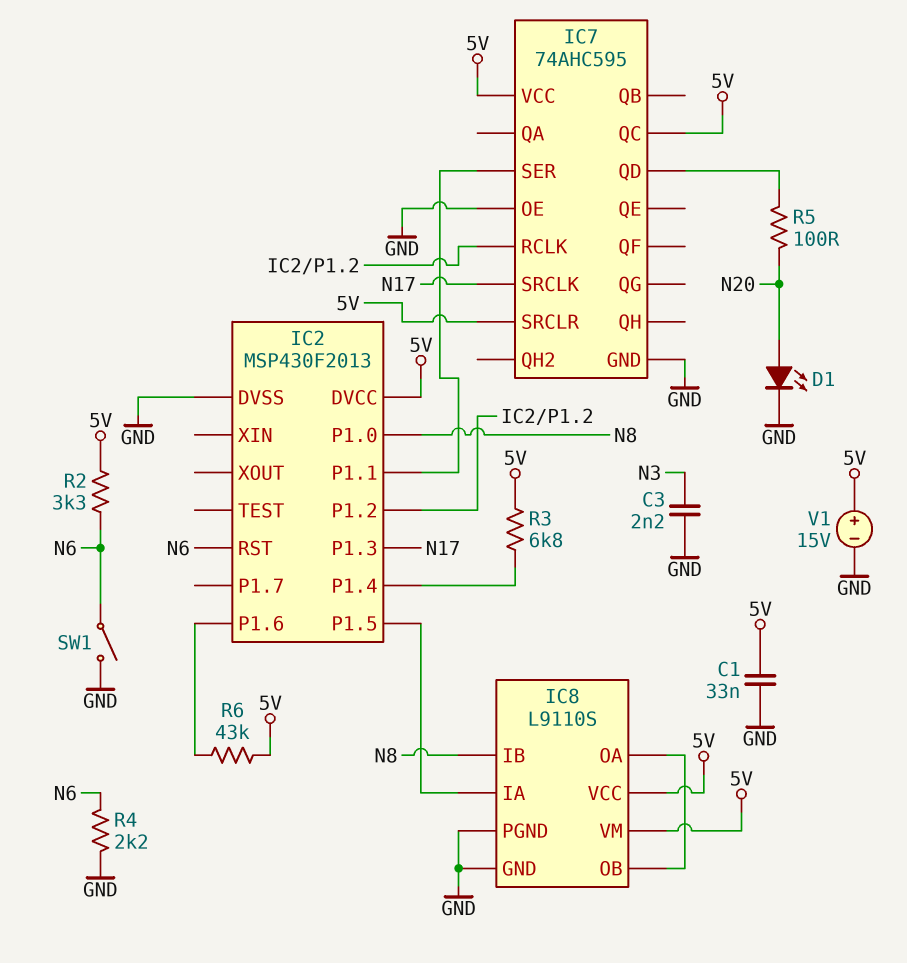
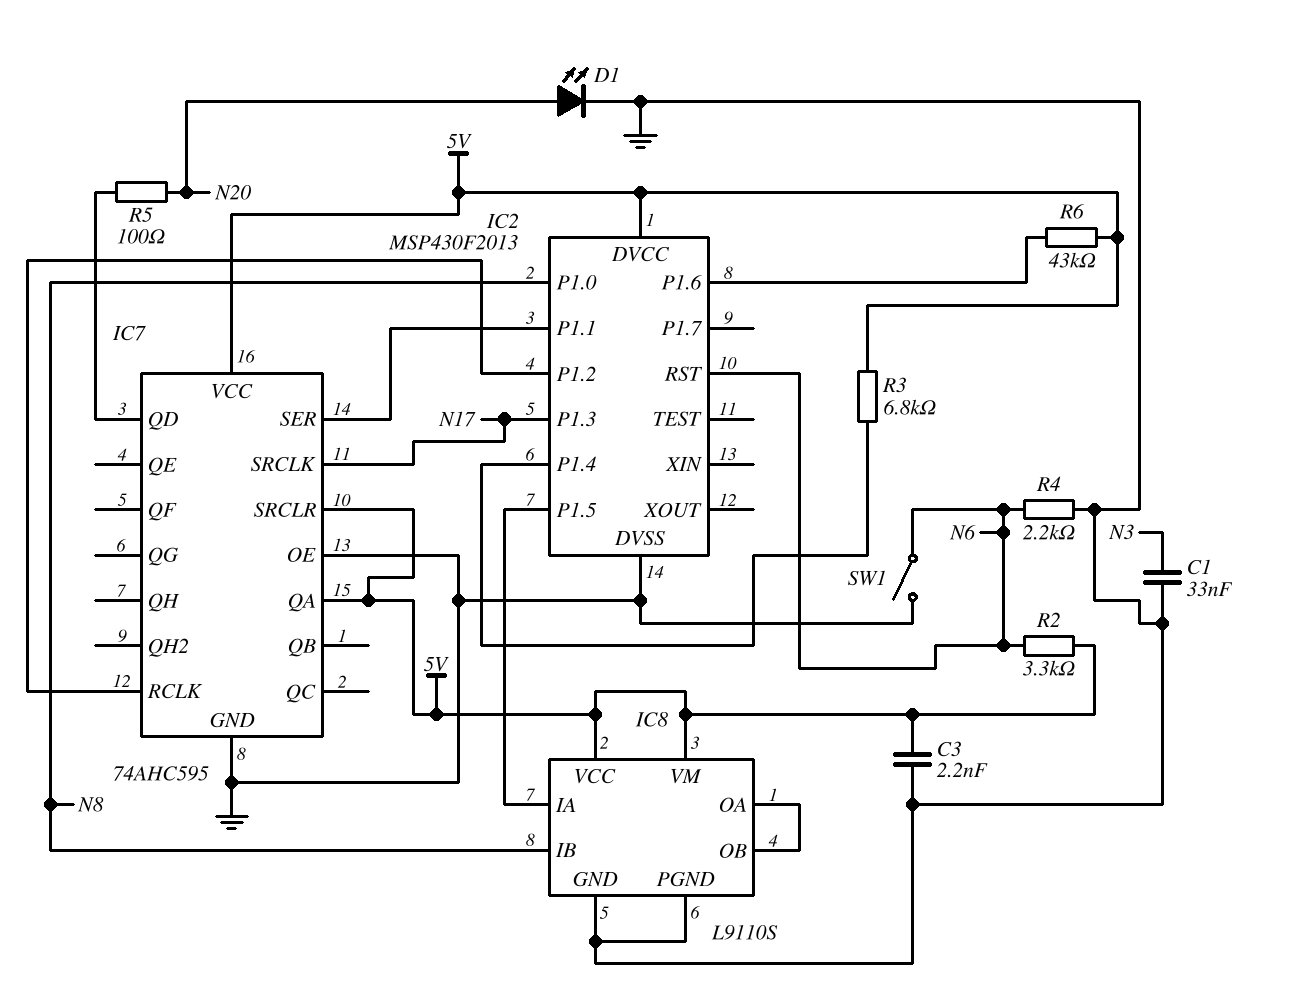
C1: 33nF (5V, GND) -> 33nF (GND, N3)
C3: 2.2nF (GND, N3) -> 2.2nF (5V, GND)
IC7 pin QA: none -> 5V
IC7 pin QC: 5V -> none
V1: 15V (plus 5V, minus GND) -> none

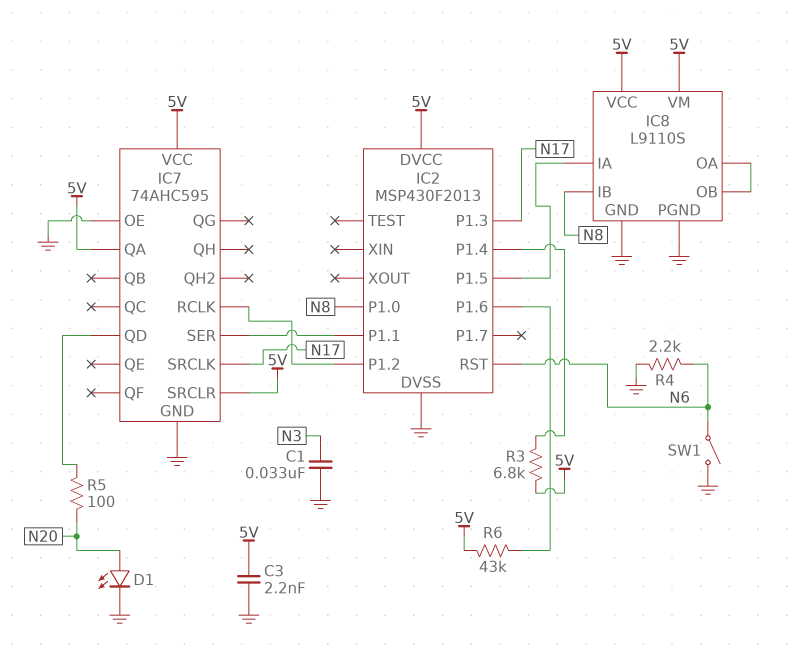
R2: 3.3k (5V, N6) -> none

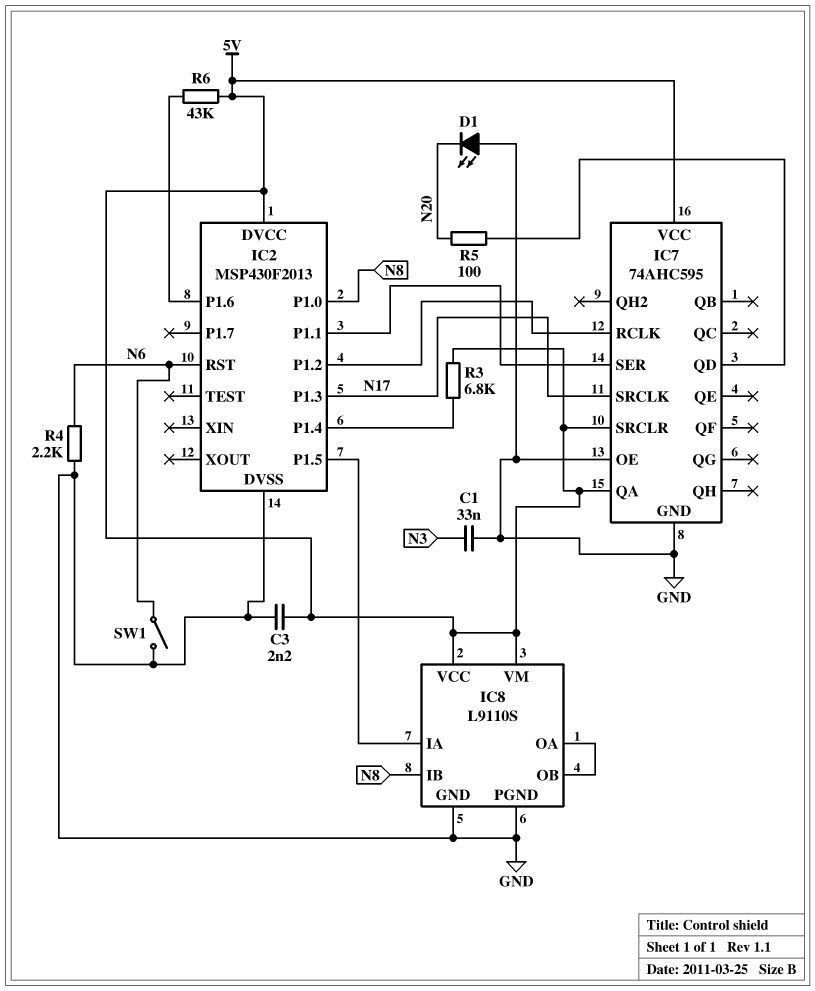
D1: LED (A N20, K GND) -> LED (A GND, K N20)

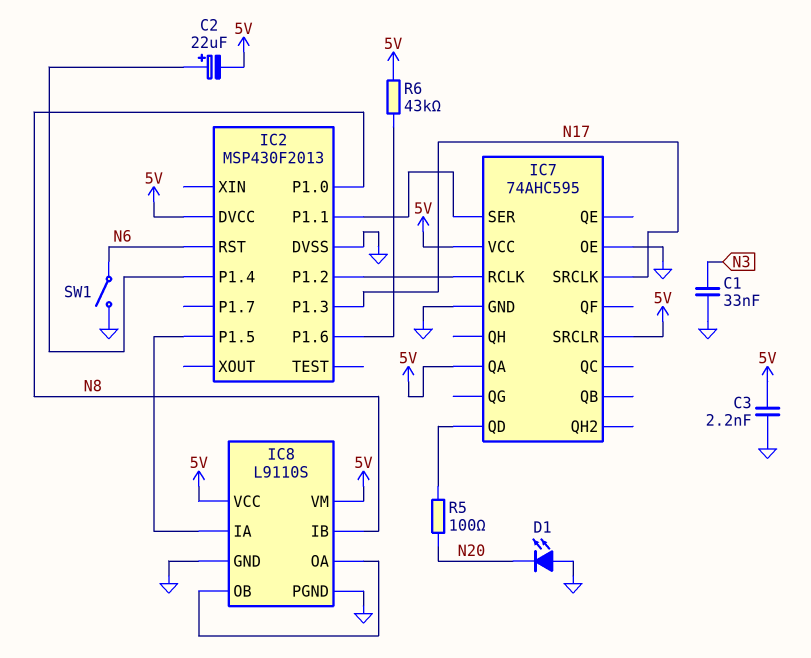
C2: none -> 22uF (plus IC2/P1.4, minus 5V)
R3: 6.8k (5V, IC2/P1.4) -> none
R4: 2.2k (GND, N6) -> none

